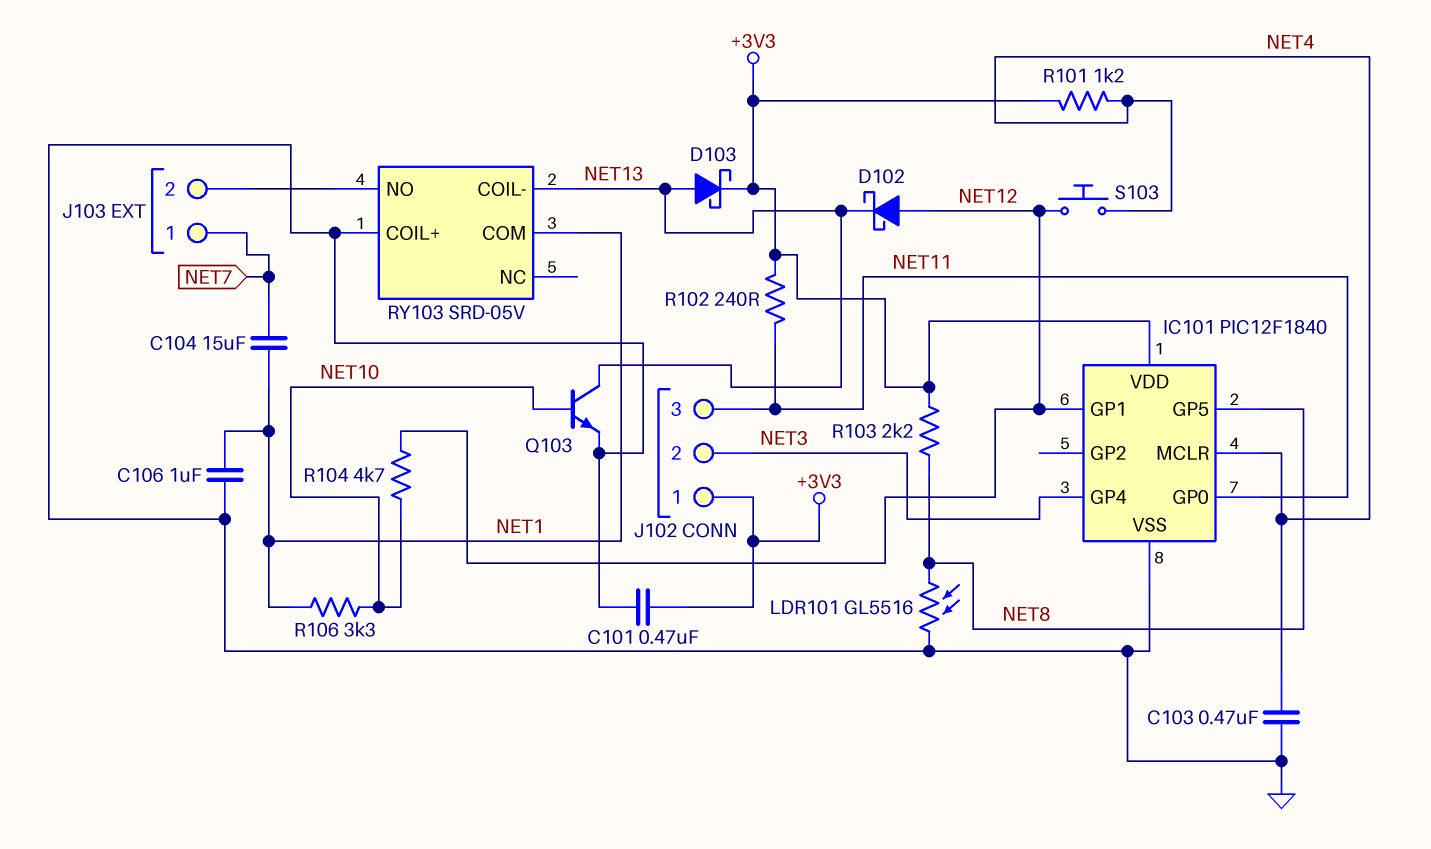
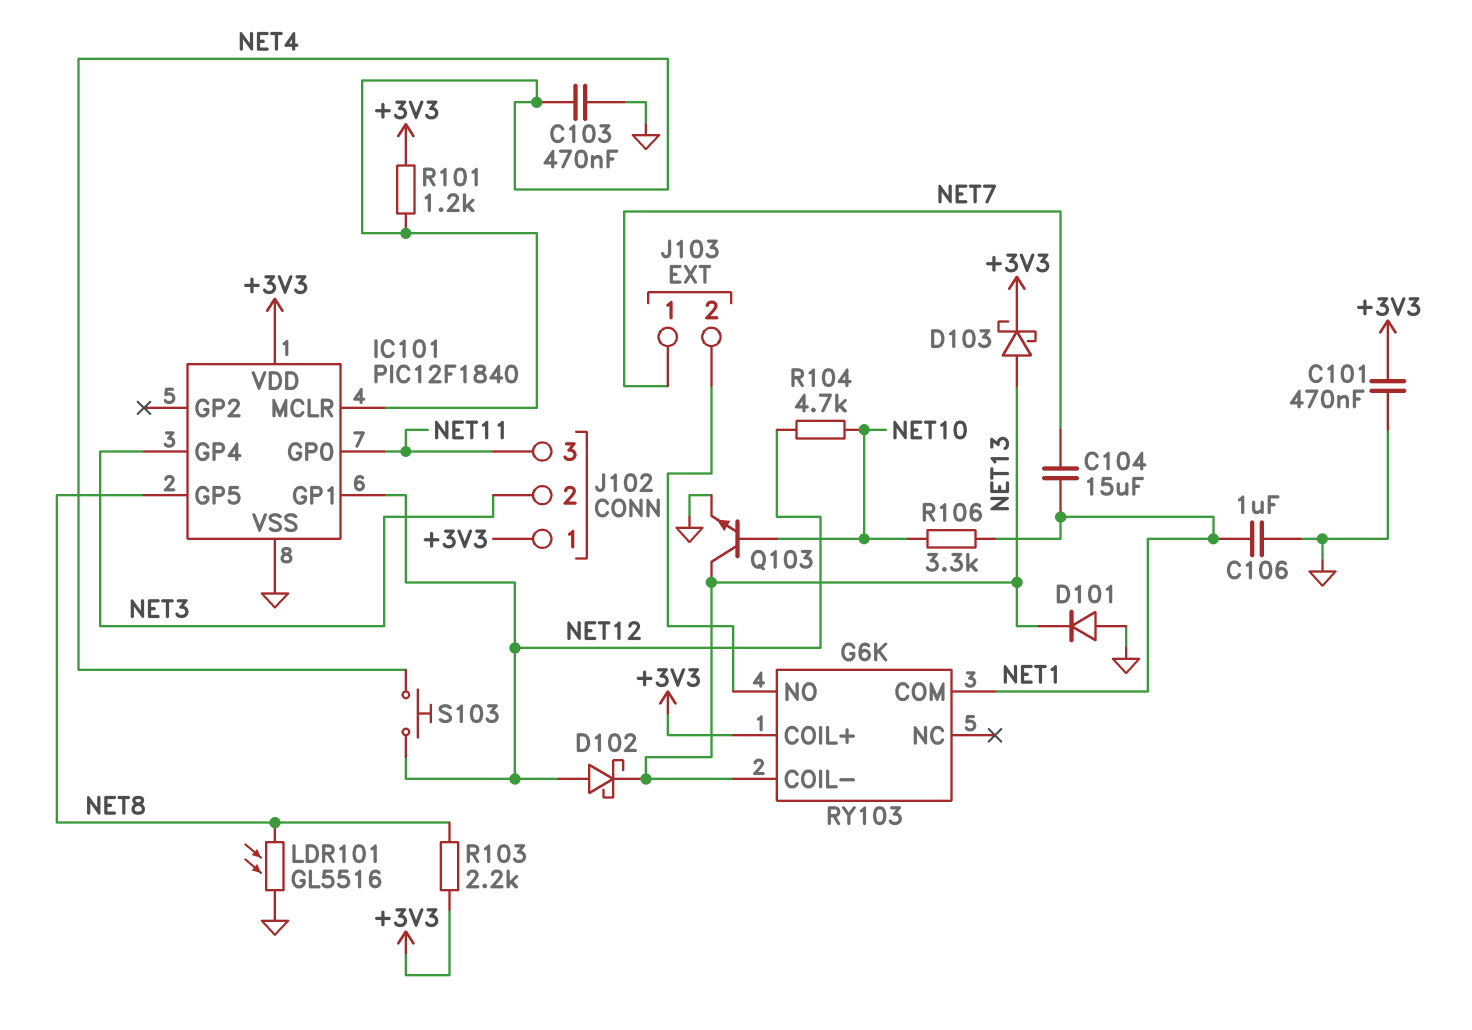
D101: none -> diode (A GND, K NET13)
R102: 240 (+3V3, NET11) -> none
RY103: SRD-05V -> G6K
RY103 pin COIL+: GND -> +3V3

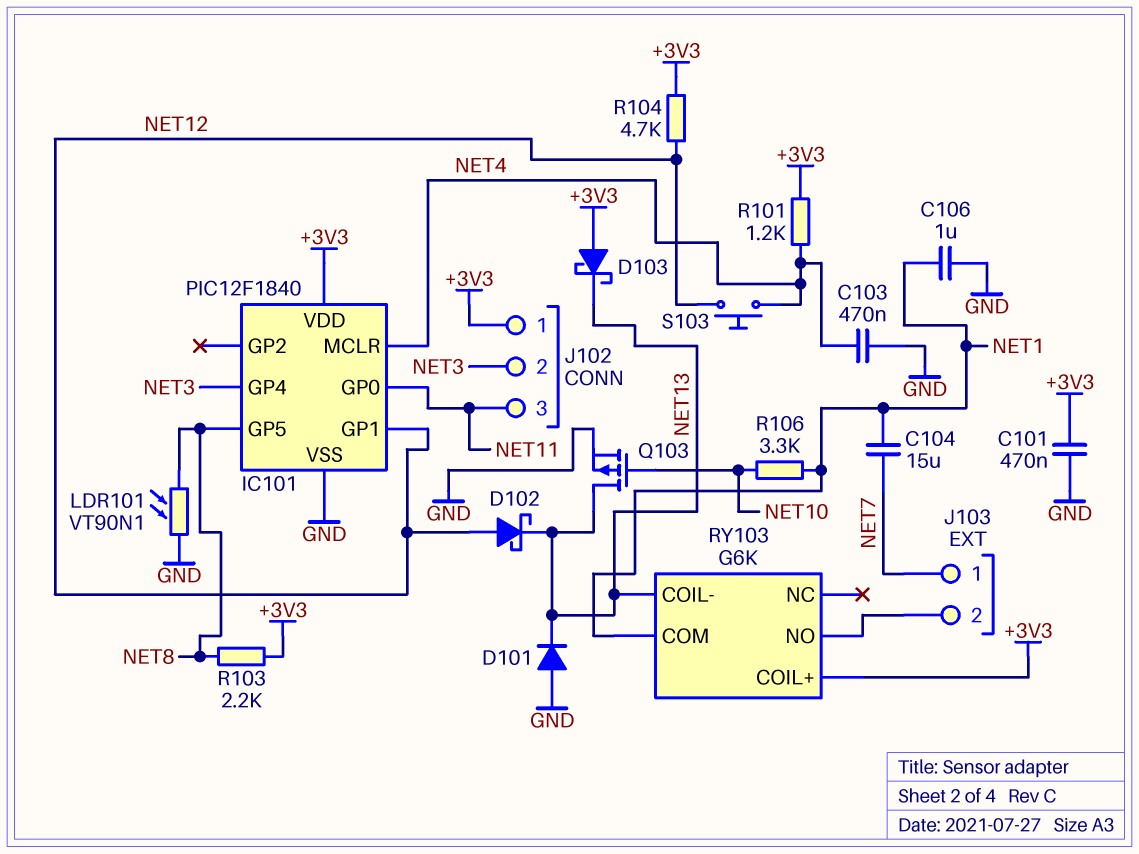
D103: schottky (A NET13, K +3V3) -> schottky (A +3V3, K NET13)
LDR101: GL5516 (GND, NET8) -> VT90N1 (GND, NET8)
Q103: NPN (B NET10, C NET13, E GND) -> PMOS (G NET10, D NET13, S GND)
R104: 4.7k (NET10, NET12) -> 4.7k (+3V3, NET12)

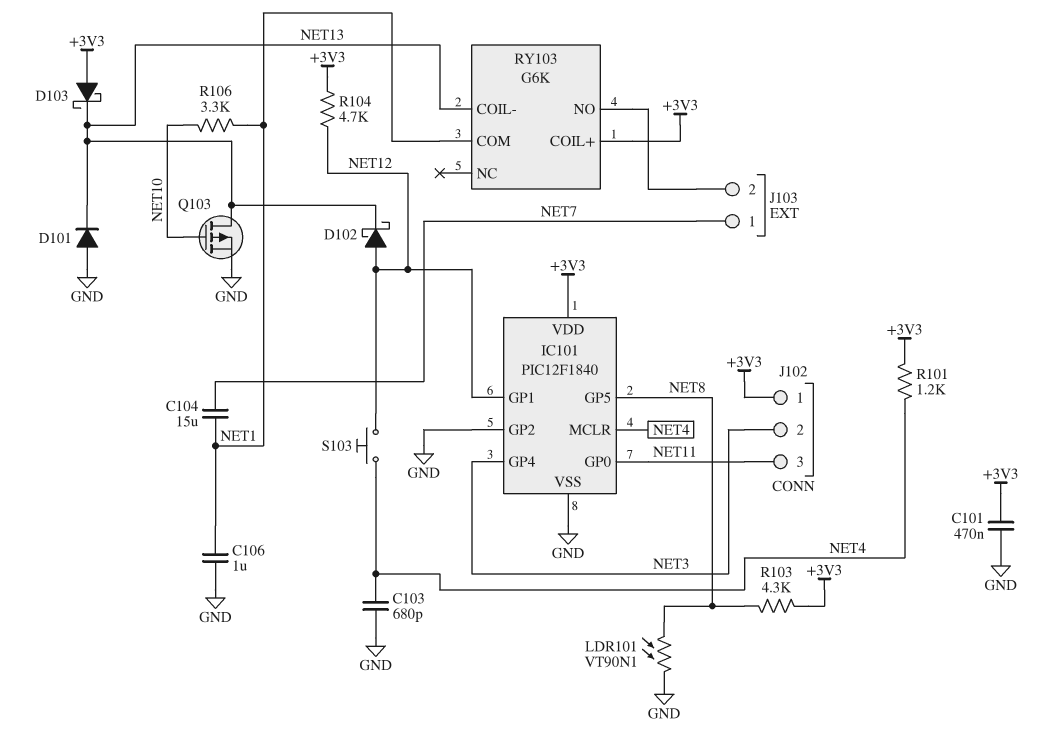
C103: 470nF (GND, NET4) -> 680pF (GND, NET4)
IC101 pin GP2: none -> GND
R103: 2.2k (+3V3, NET8) -> 4.3k (+3V3, NET8)

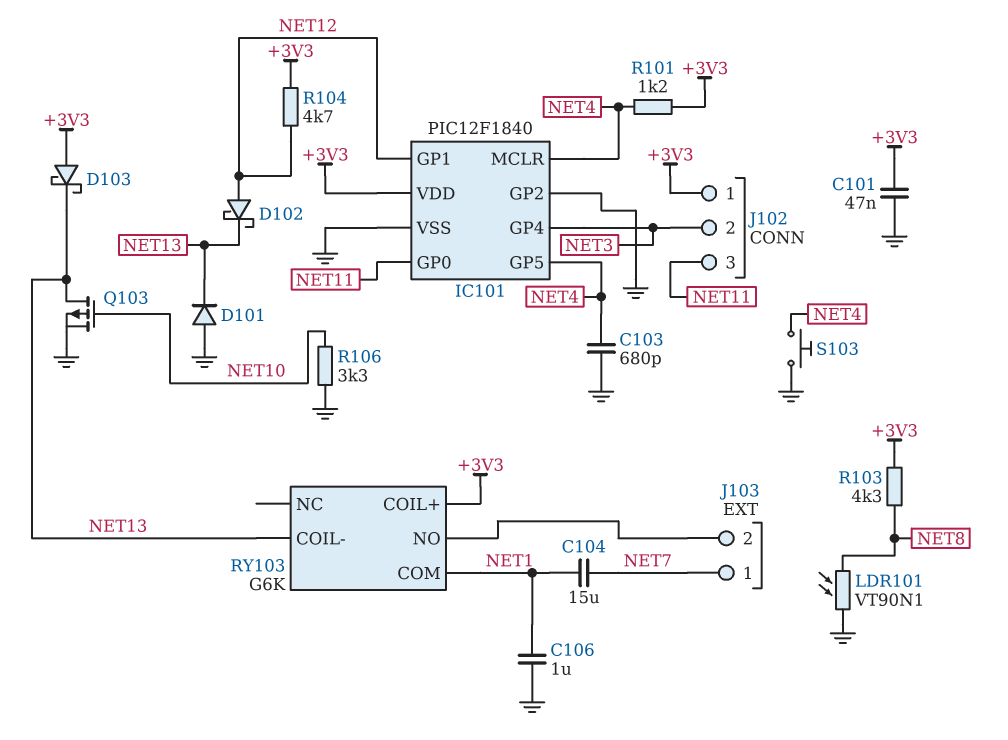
C101: 470nF (+3V3, GND) -> 47nF (+3V3, GND)
IC101 pin GP5: NET8 -> NET4
R106: 3.3k (NET1, NET10) -> 3.3k (GND, NET10)
S103: button (NET4, NET12) -> button (GND, NET4)

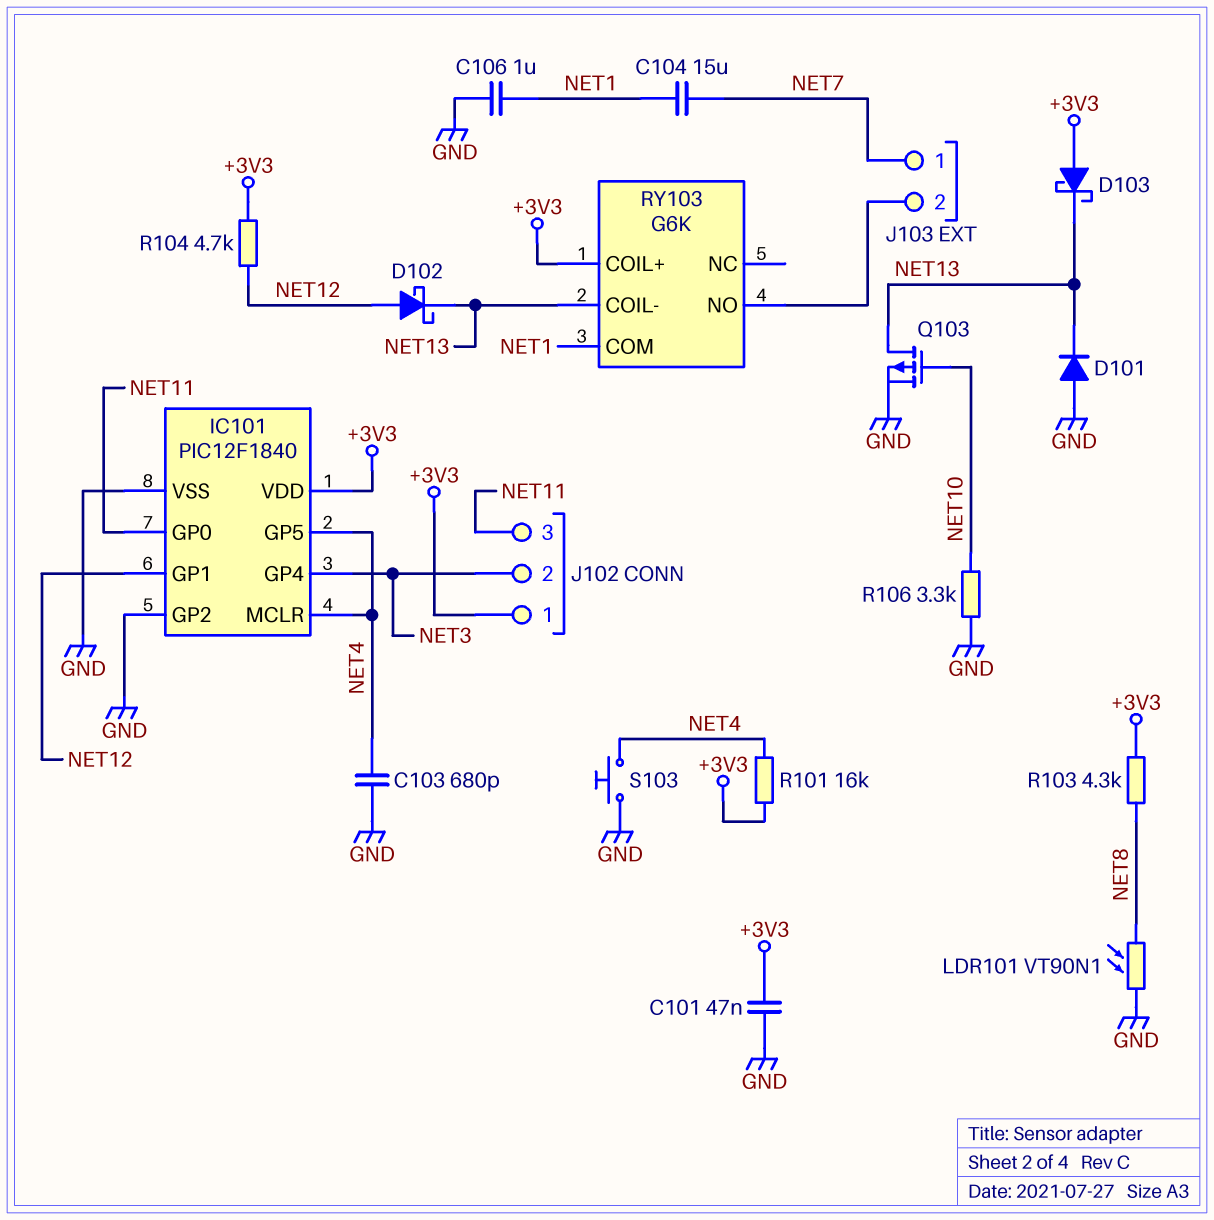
R101: 1.2k (+3V3, NET4) -> 16k (+3V3, NET4)

